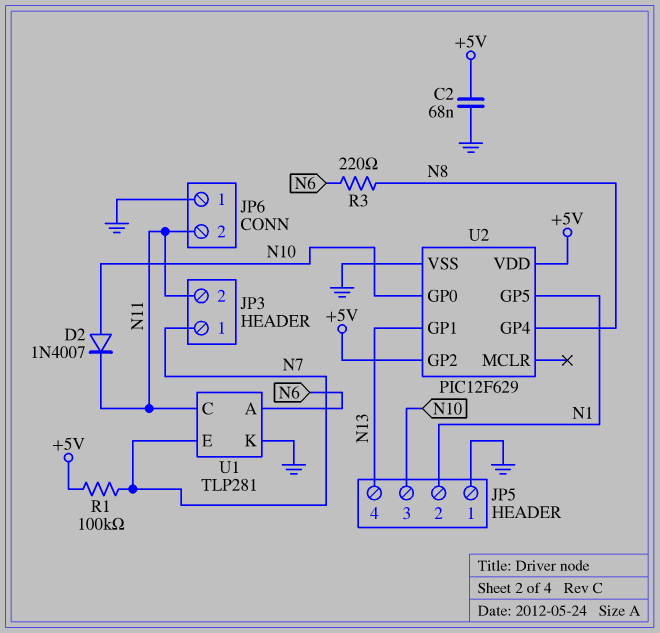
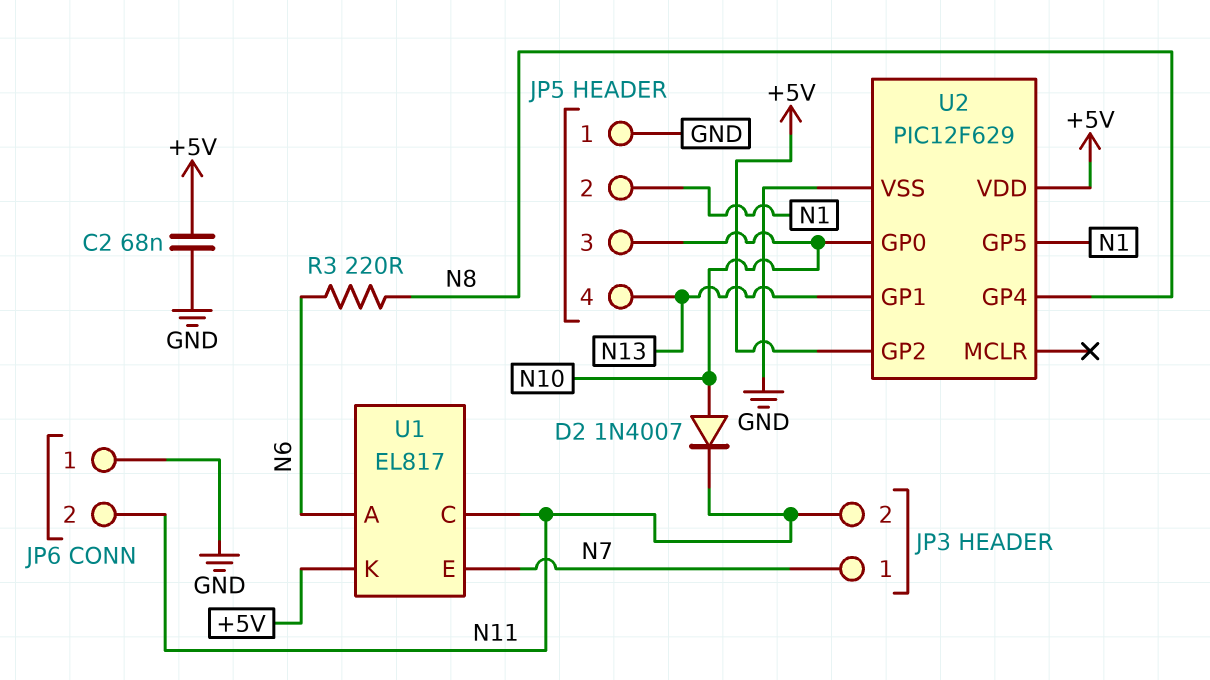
R1: 100k (+5V, N7) -> none
U1: TLP281 -> EL817
U1 pin K: GND -> +5V

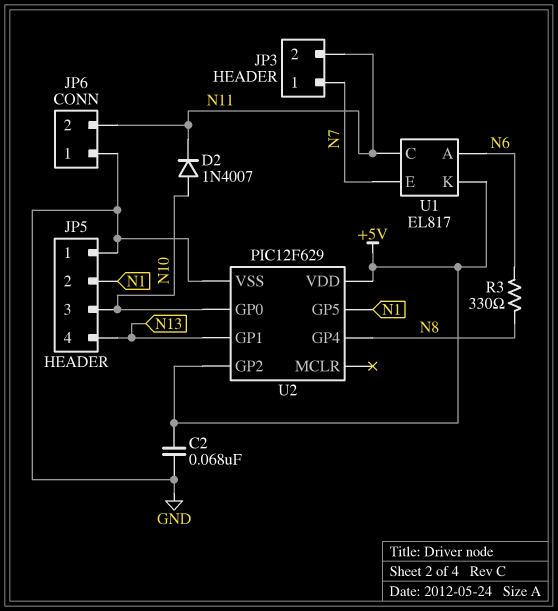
R3: 220 (N6, N8) -> 330 (N6, N8)

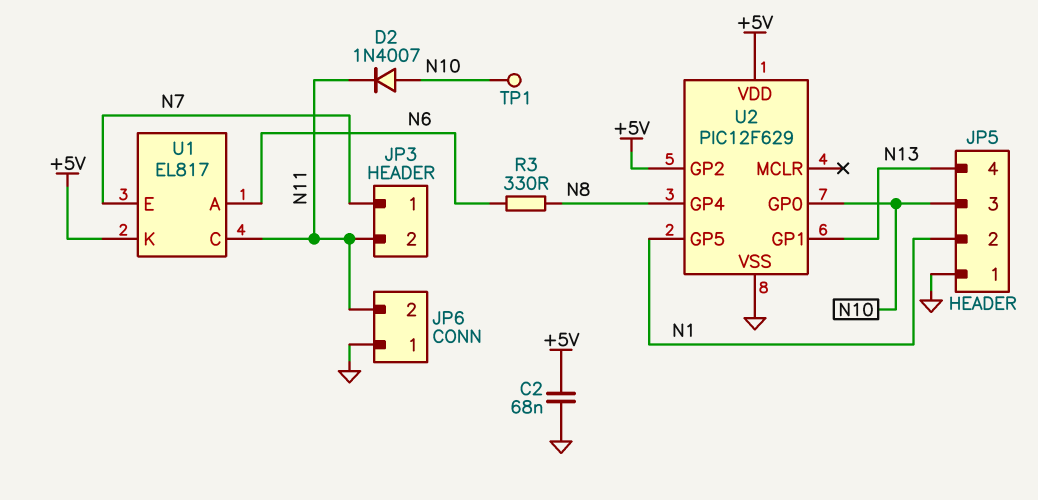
TP1: none -> test point (N10)

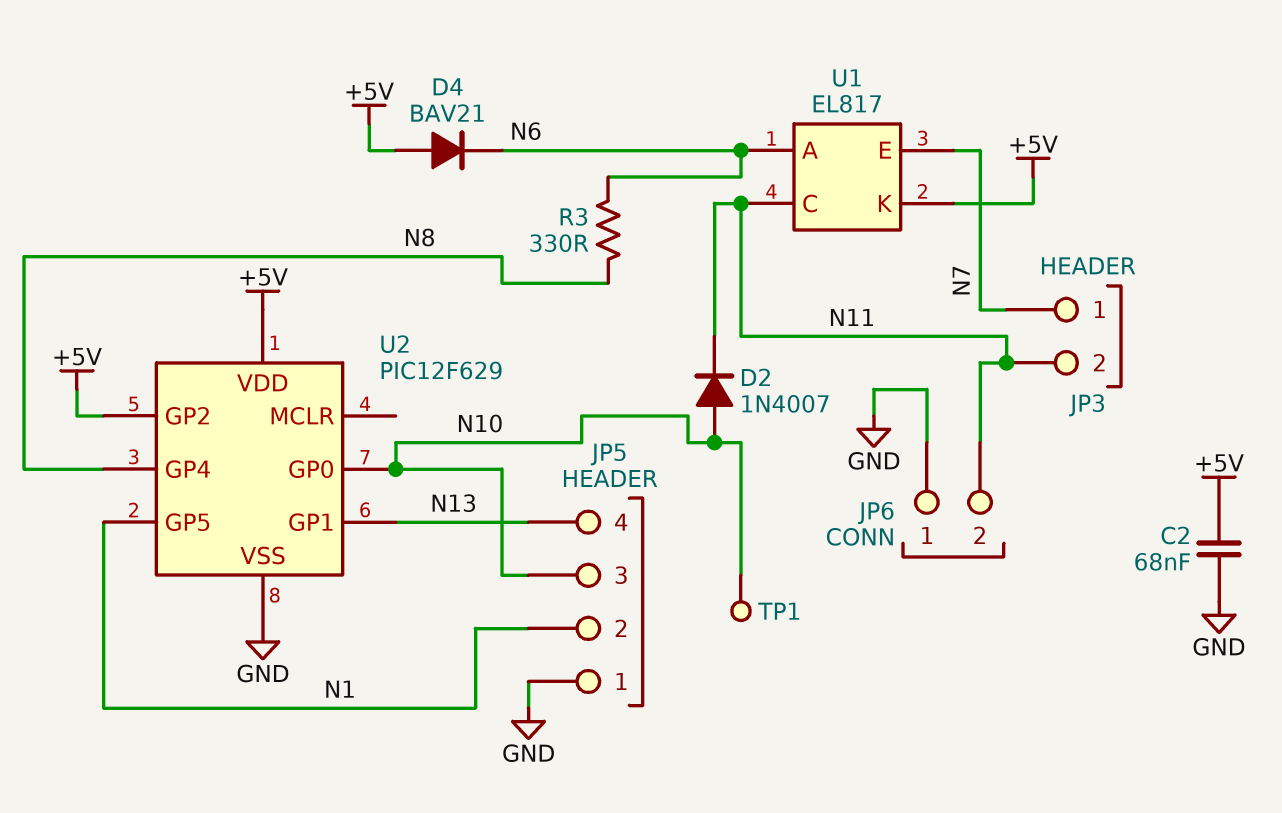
D4: none -> diode BAV21 (A +5V, K N6)

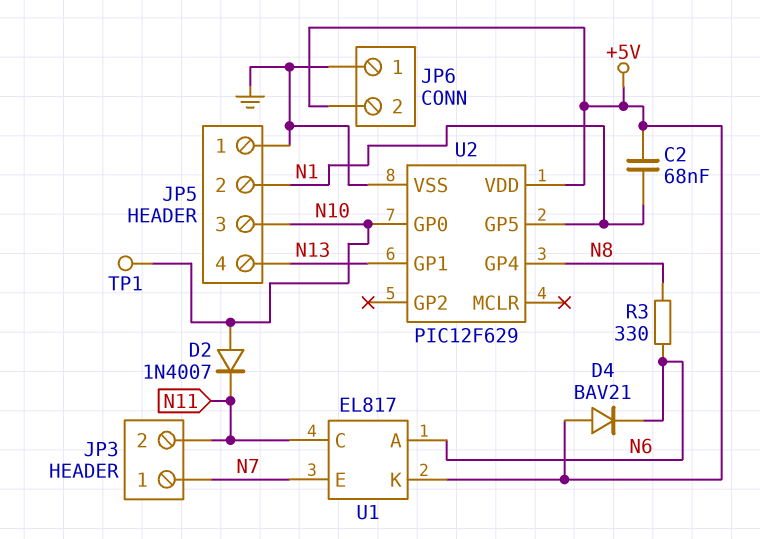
C2: 68nF (+5V, GND) -> 68nF (+5V, N1)
JP6 pin 2: N11 -> +5V
U2 pin GP2: +5V -> none

